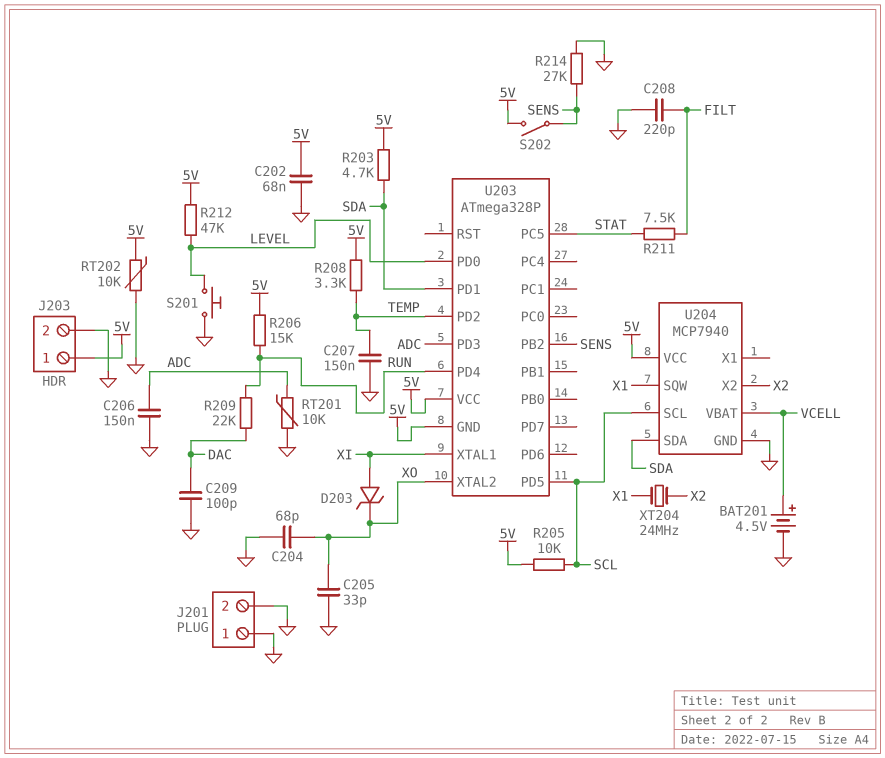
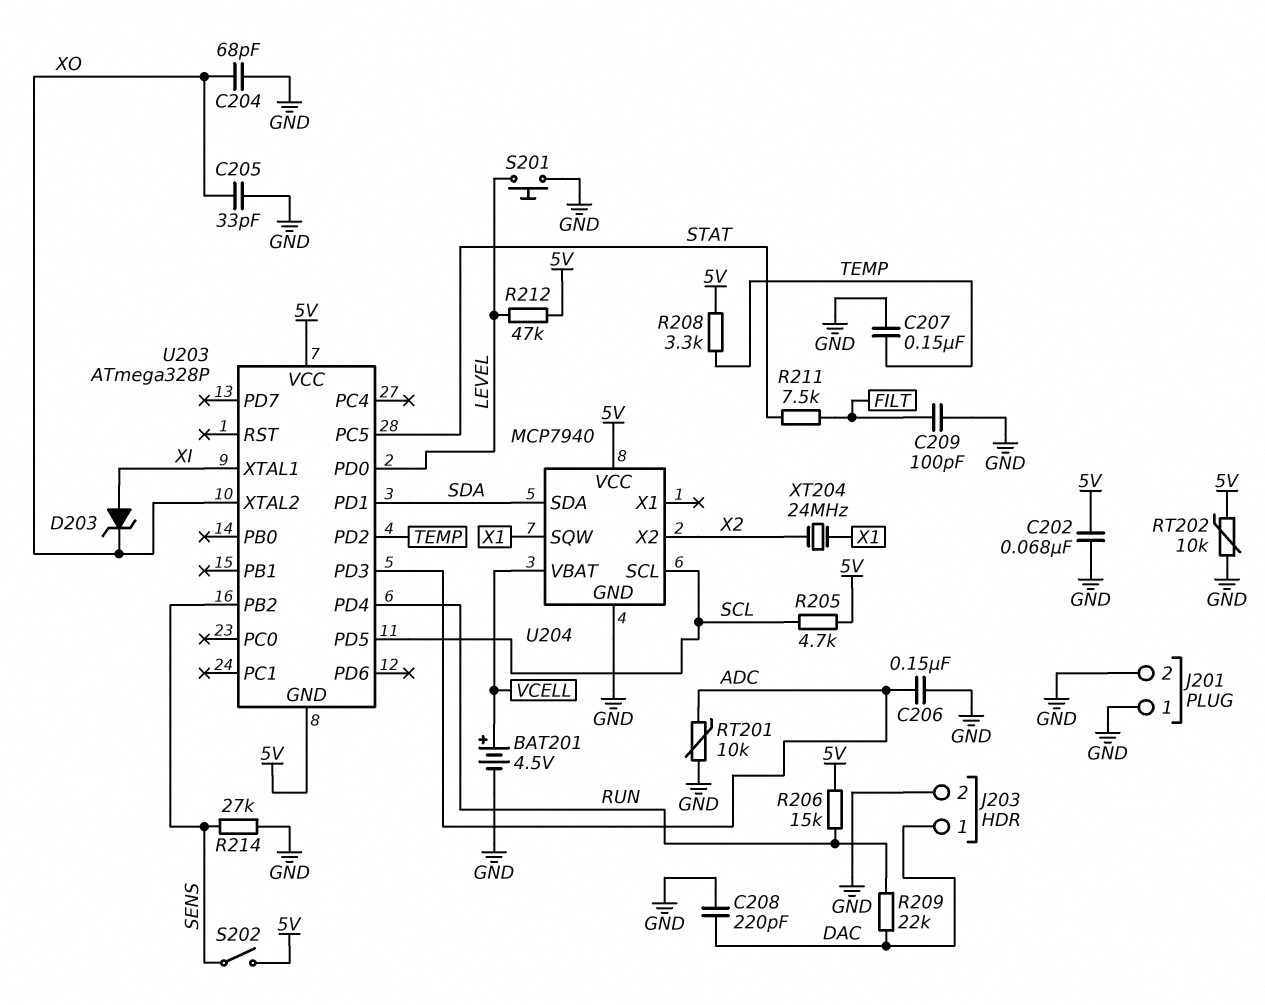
C208: 220pF (FILT, GND) -> 220pF (DAC, GND)
C209: 100pF (DAC, GND) -> 100pF (FILT, GND)
J203 pin 1: 5V -> DAC
R203: 4.7k (5V, SDA) -> none
R205: 10k (5V, SCL) -> 4.7k (5V, SCL)

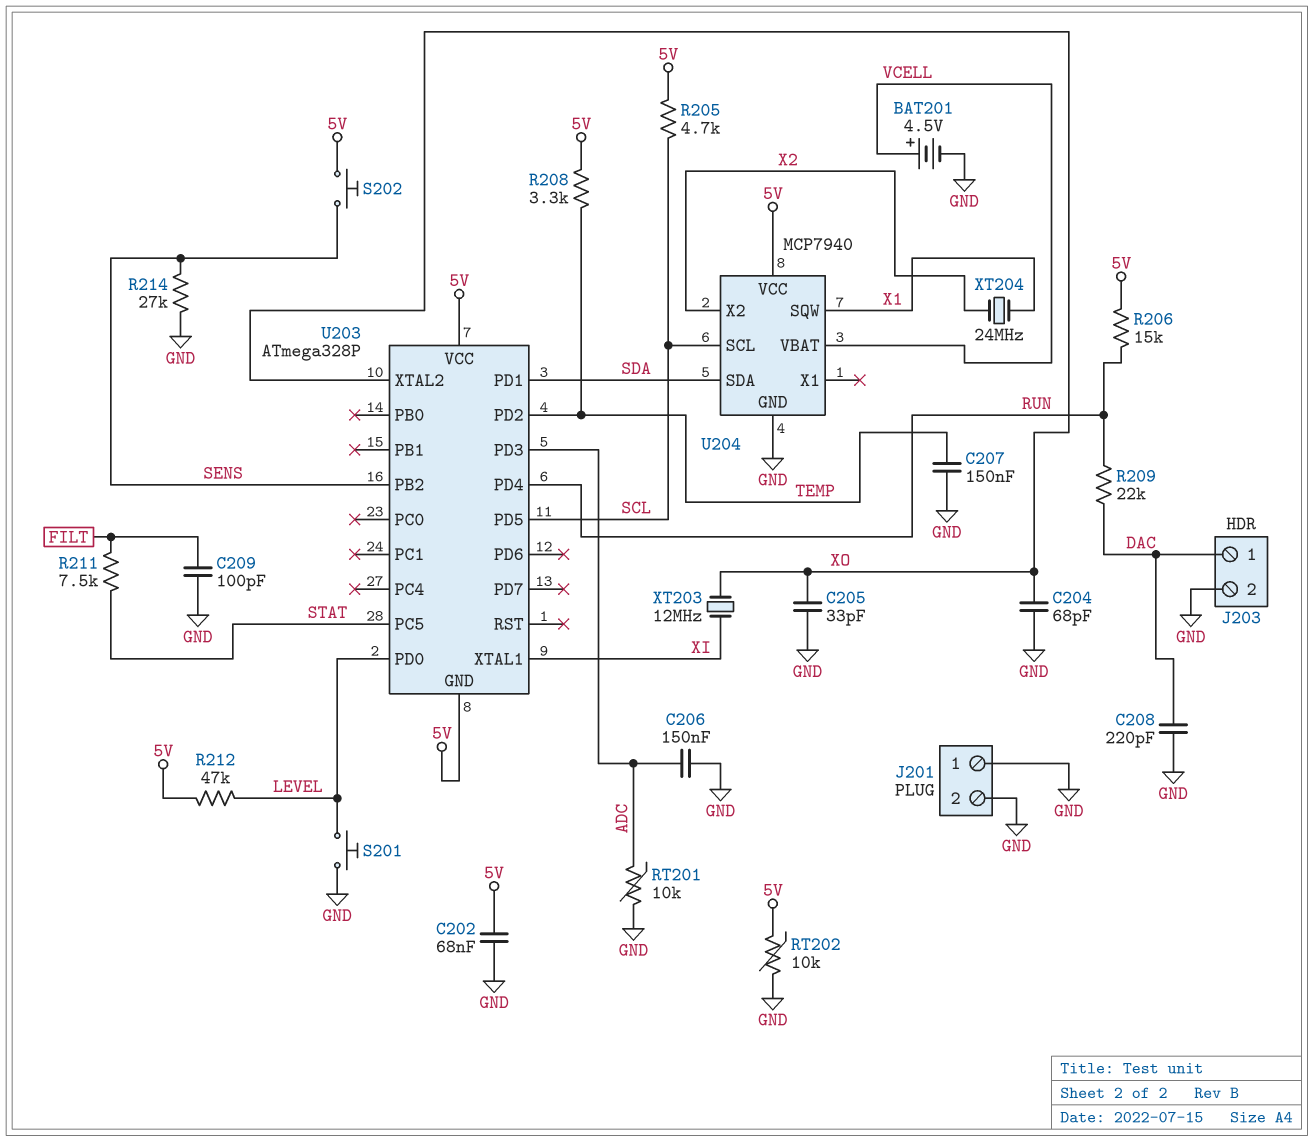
D203: zener (A XI, K XO) -> none
S202: switch (5V, SENS) -> button (5V, SENS)
XT203: none -> 12MHz (XI, XO)

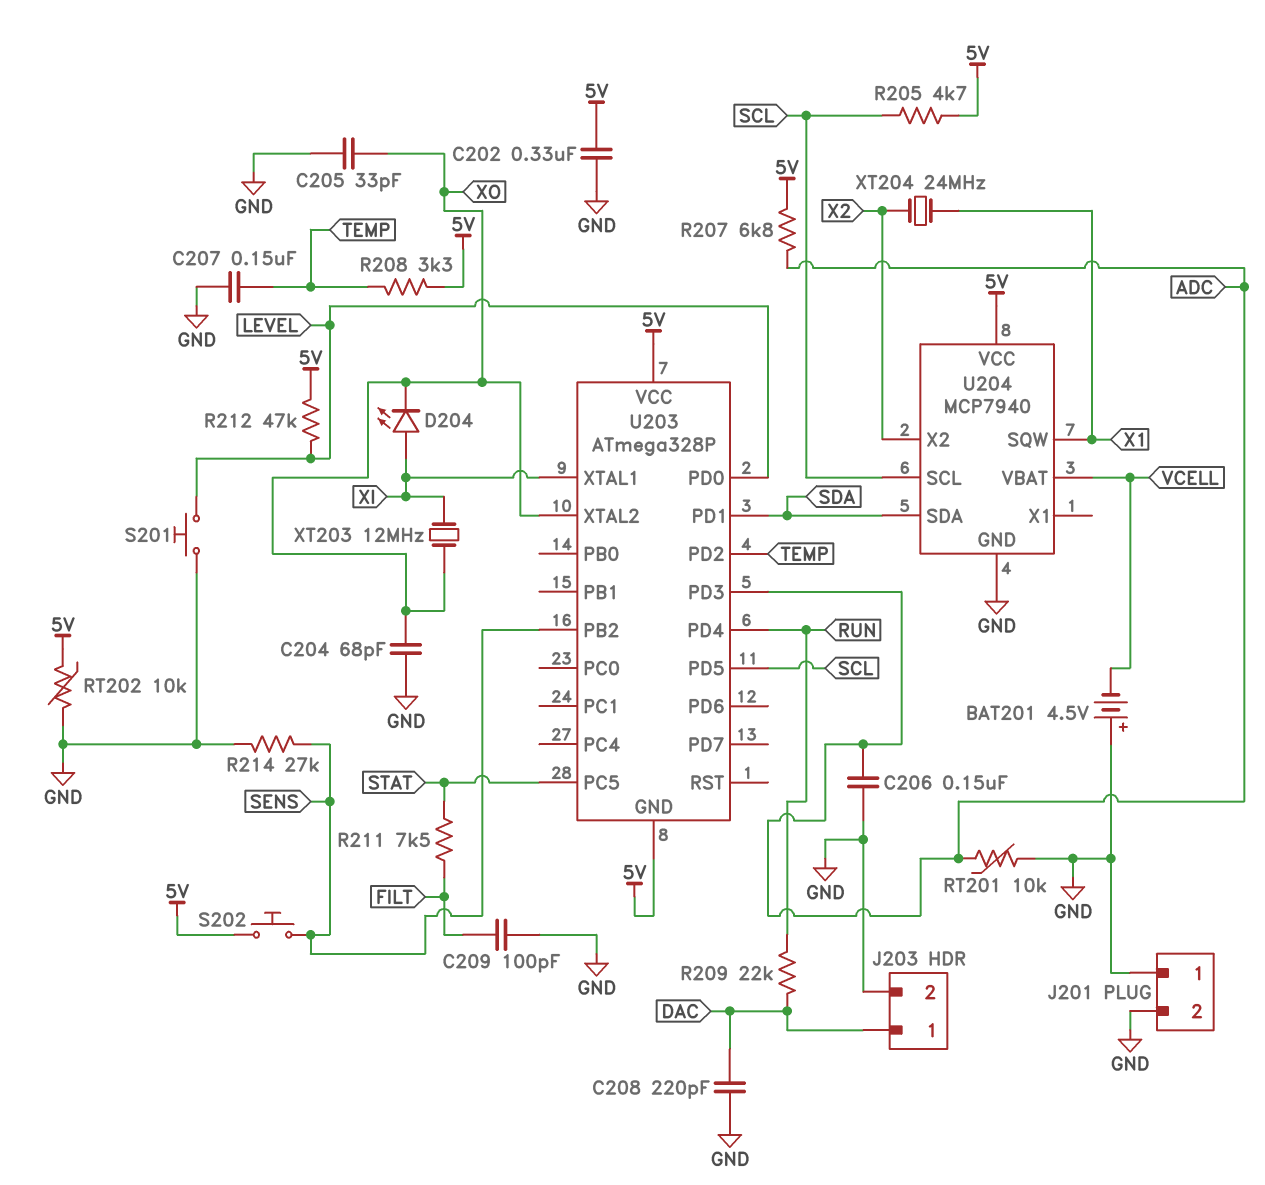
BAT201: 4.5V (plus VCELL, minus GND) -> 4.5V (plus GND, minus VCELL)
C202: 68nF (5V, GND) -> 330nF (5V, GND)
D204: none -> LED (A XI, K XO)
R206: 15k (5V, RUN) -> none
R207: none -> 6.8k (5V, ADC)

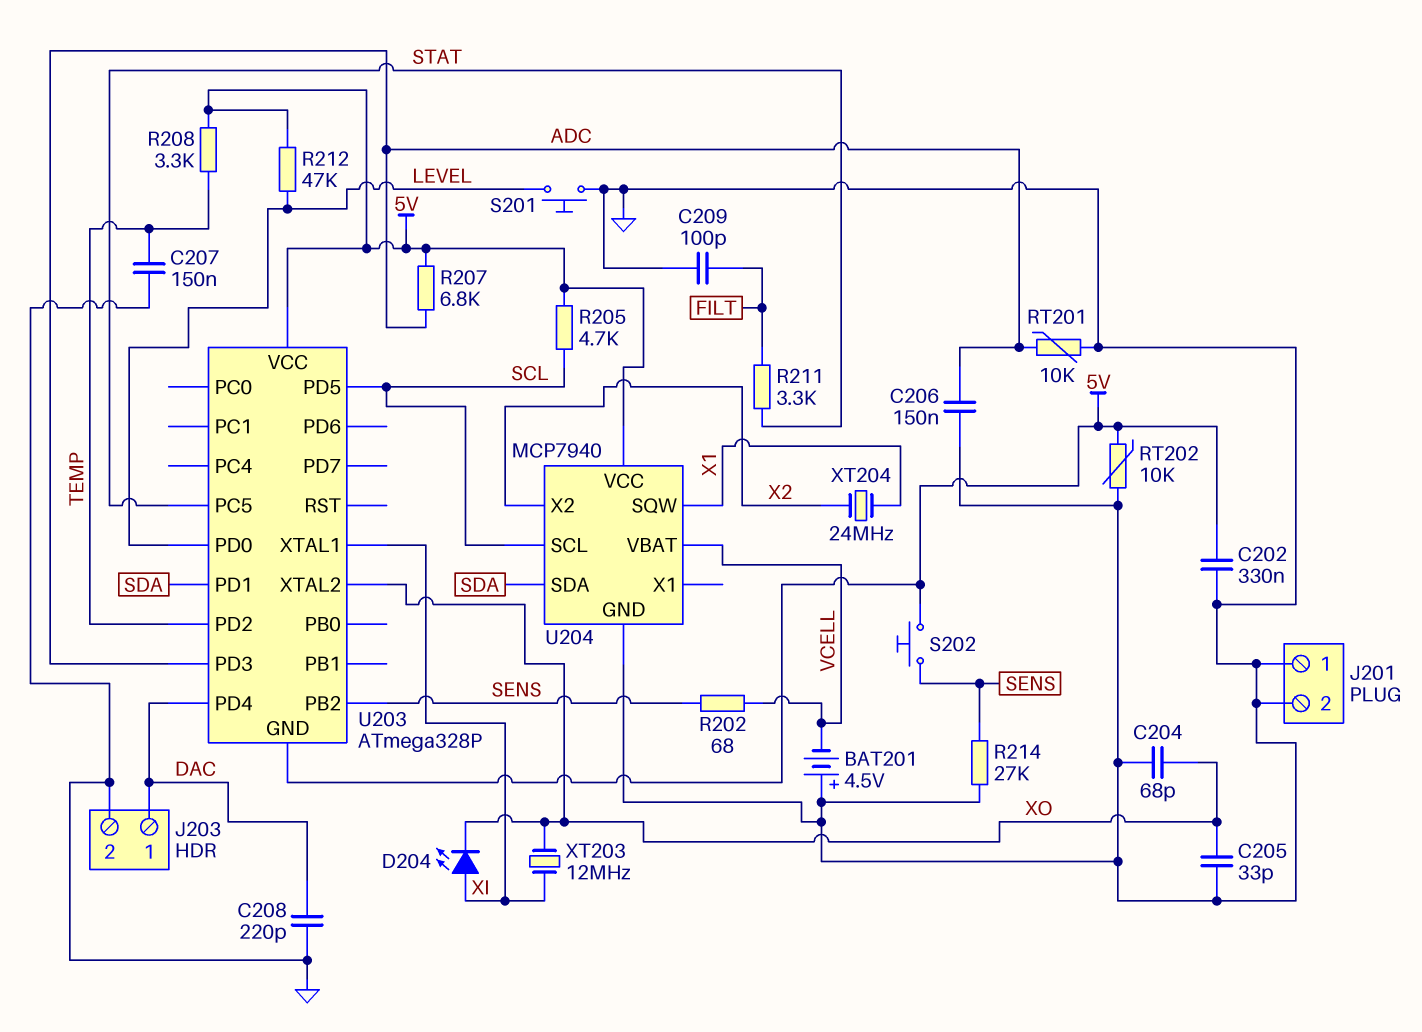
R202: none -> 68 (SENS, VCELL)
R209: 22k (DAC, RUN) -> none
R211: 7.5k (FILT, STAT) -> 3.3k (FILT, STAT)
U203 pin PD4: RUN -> DAC

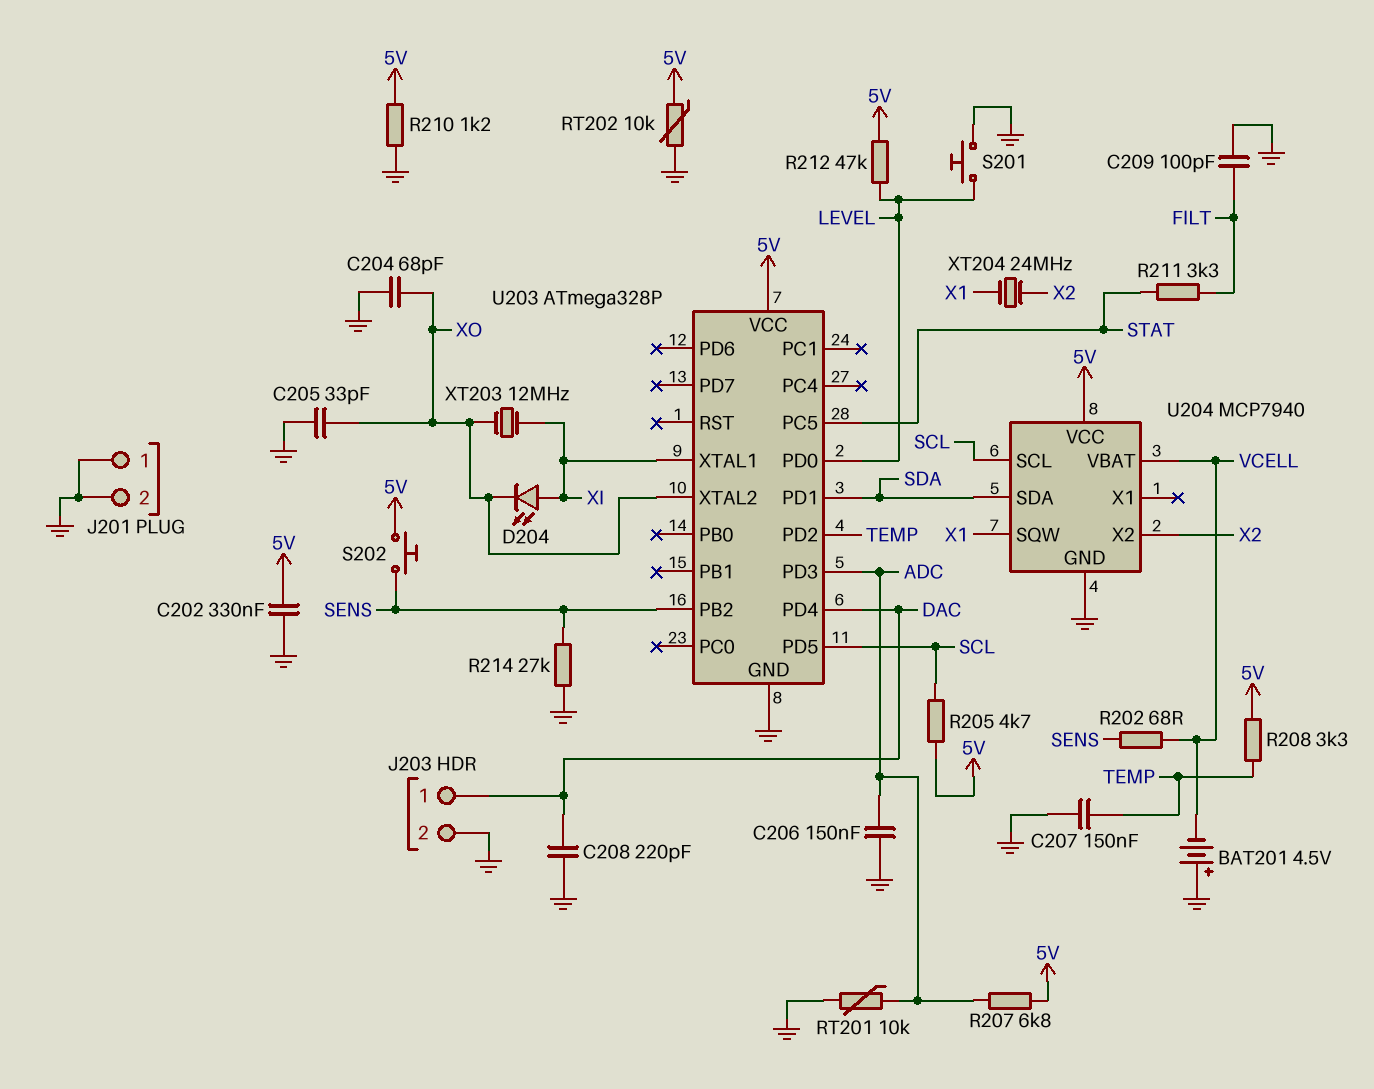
R210: none -> 1.2k (5V, GND)
U203 pin GND: 5V -> GND

